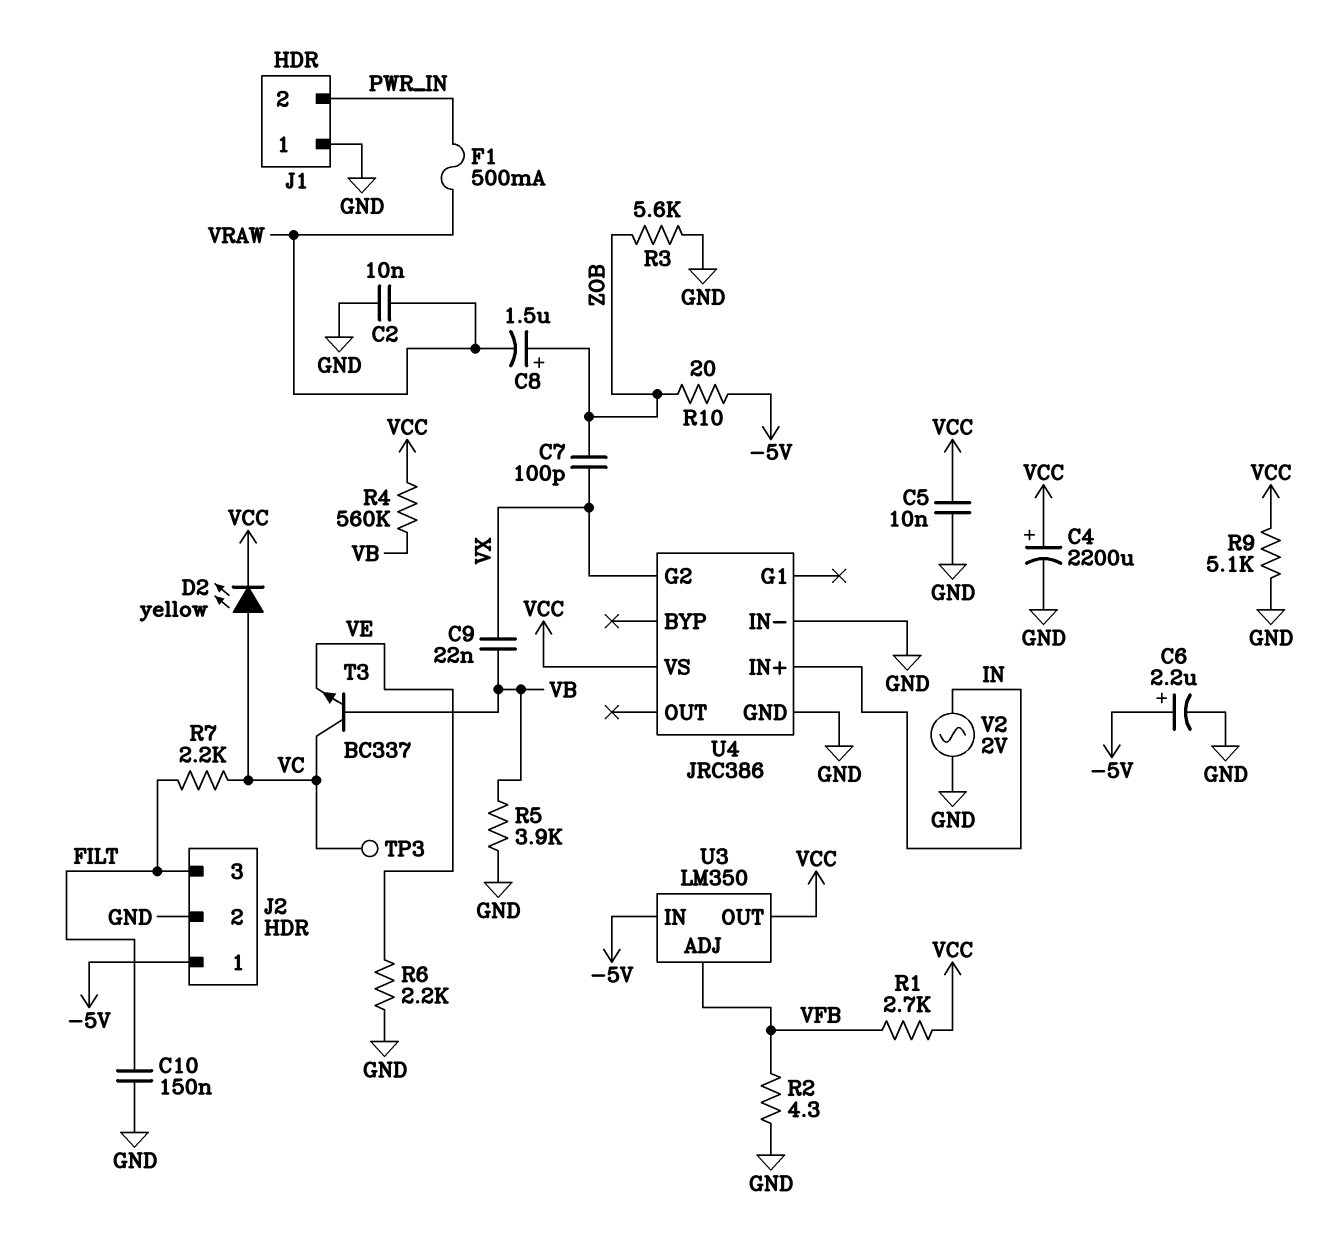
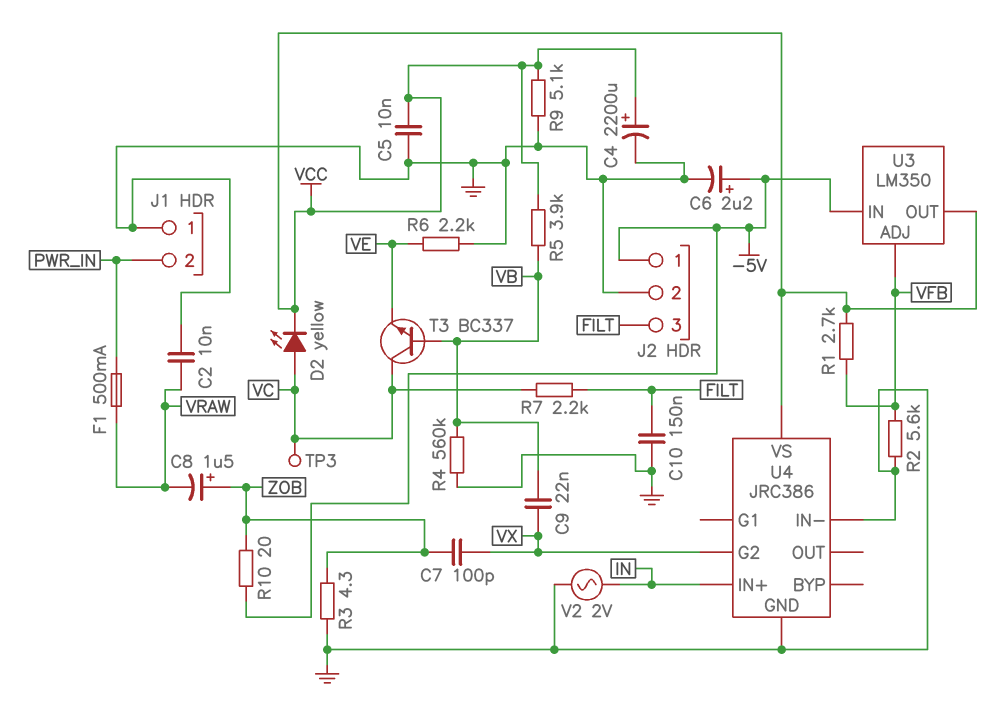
R2: 4.3 (GND, VFB) -> 5.6k (GND, VFB)
R3: 5.6k (GND, ZOB) -> 4.3 (GND, ZOB)
R4: 560k (VB, VCC) -> 560k (GND, VB)
R5: 3.9k (GND, VB) -> 3.9k (VB, VCC)

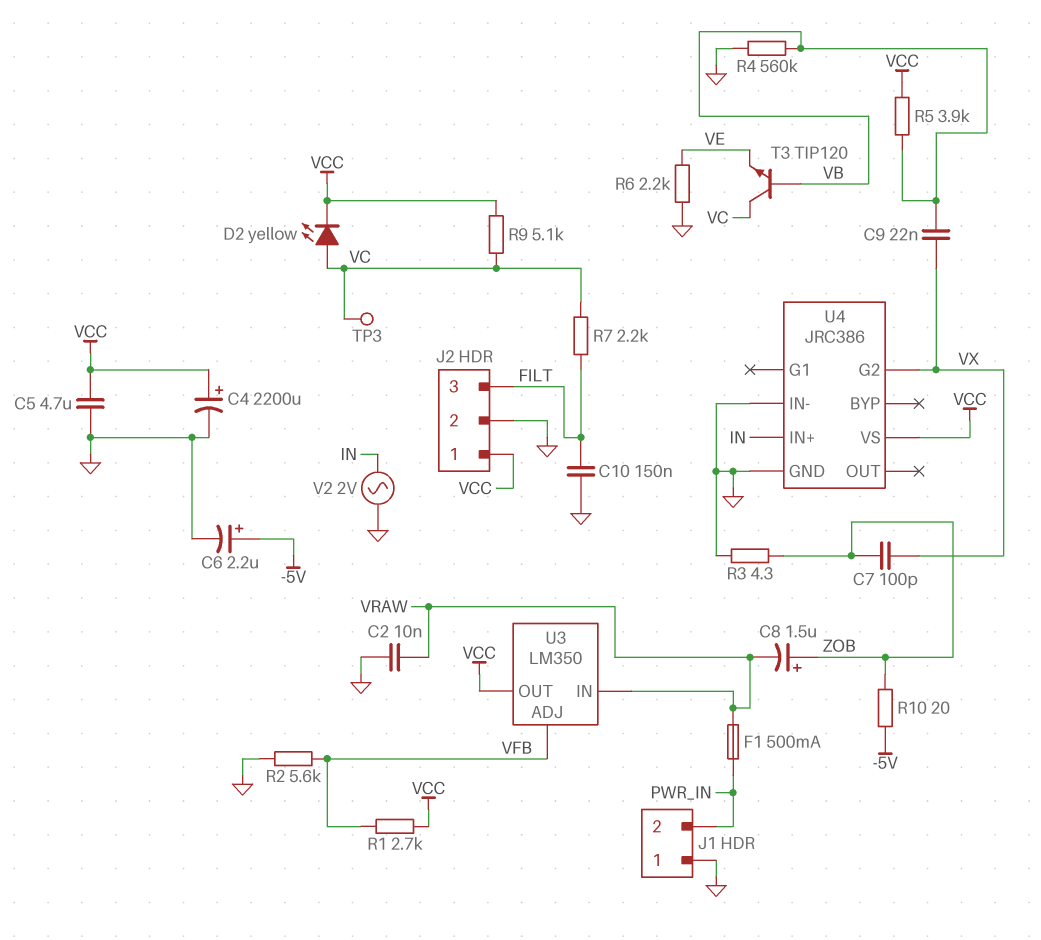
C5: 10nF (GND, VCC) -> 4.7uF (GND, VCC)
J2 pin 1: -5V -> VCC
R9: 5.1k (GND, VCC) -> 5.1k (VC, VCC)
T3: NPN BC337 (B VB, C VC, E VE) -> NPN TIP120 (B VB, C VC, E VE)
U3 pin IN: -5V -> VRAW

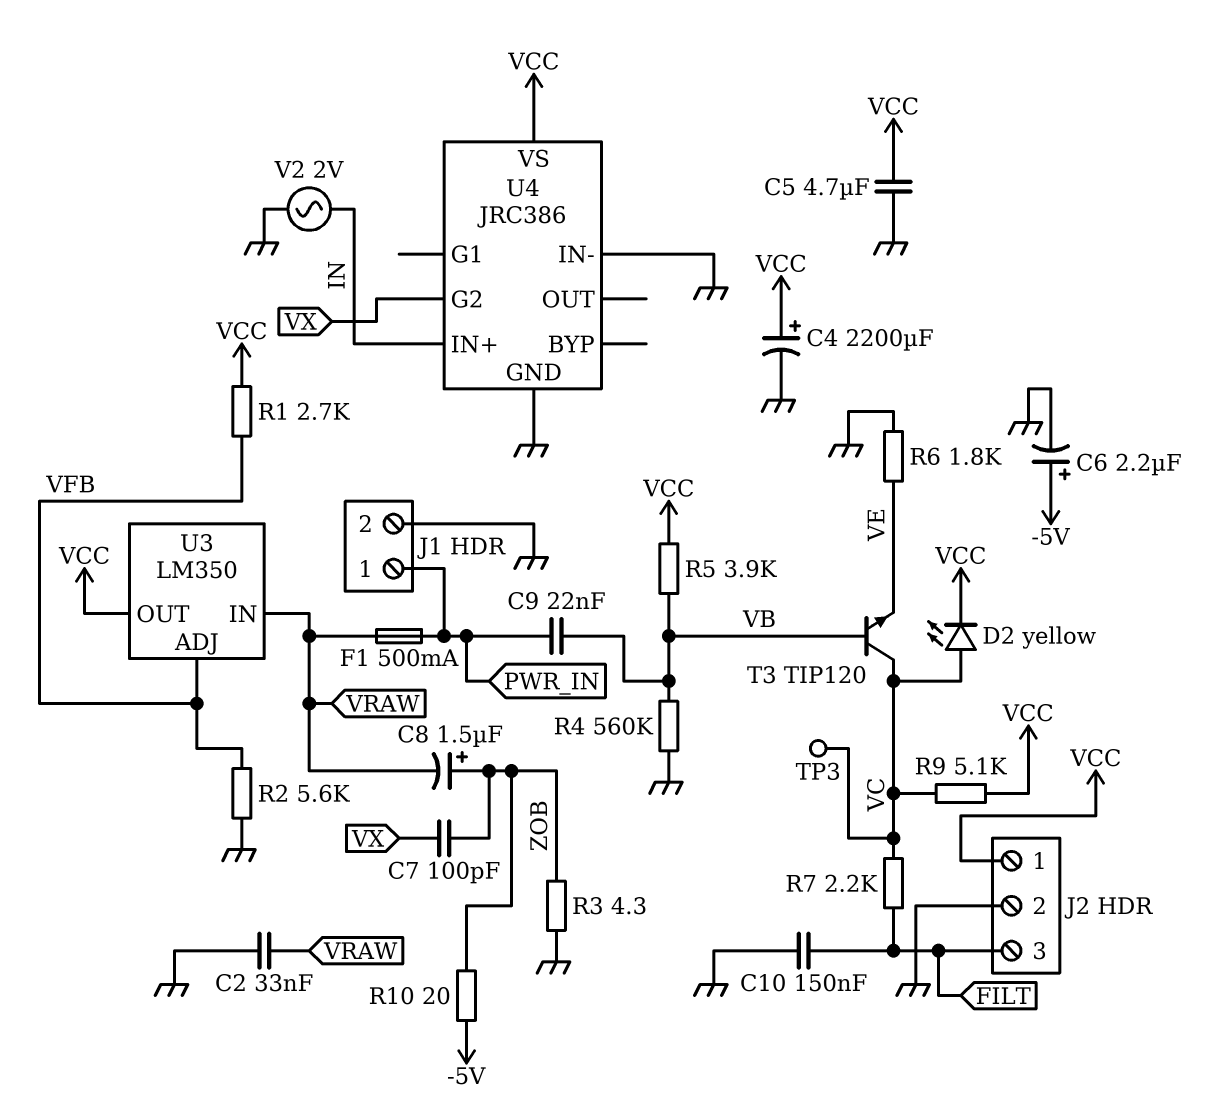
C2: 10nF (GND, VRAW) -> 33nF (GND, VRAW)
C9: 22nF (VB, VX) -> 22nF (PWR_IN, VB)
J1 pin 1: GND -> PWR_IN
J1 pin 2: PWR_IN -> GND
R6: 2.2k (GND, VE) -> 1.8k (GND, VE)

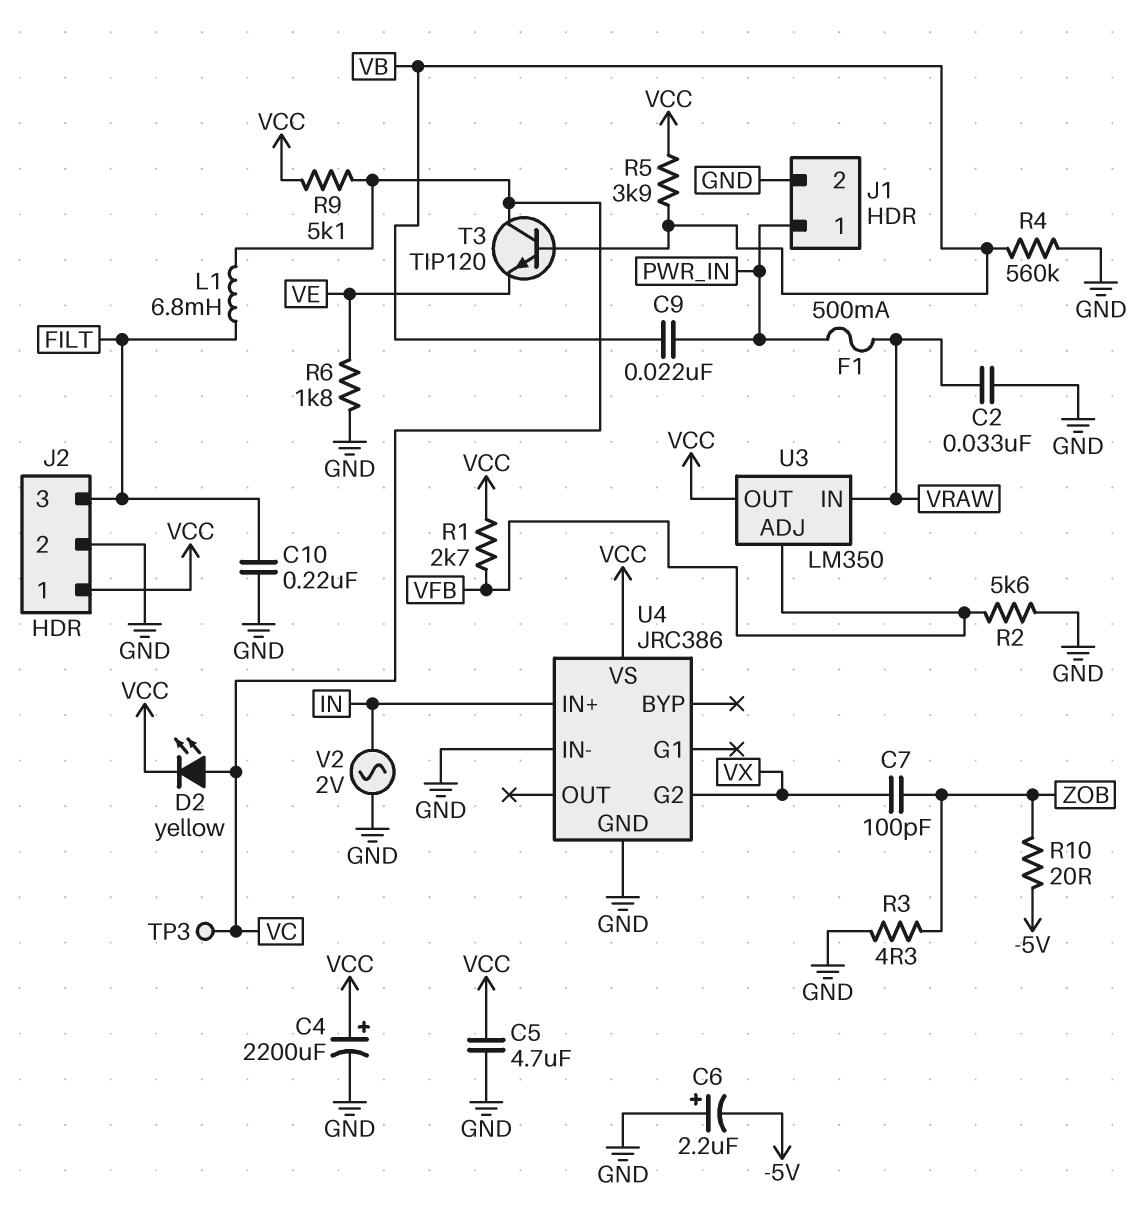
C6: 2.2uF (plus -5V, minus GND) -> 2.2uF (plus GND, minus -5V)
C8: 1.5uF (plus ZOB, minus VRAW) -> none
C10: 150nF (FILT, GND) -> 220nF (FILT, GND)
L1: none -> 6.8mH (FILT, VC)
R7: 2.2k (FILT, VC) -> none

